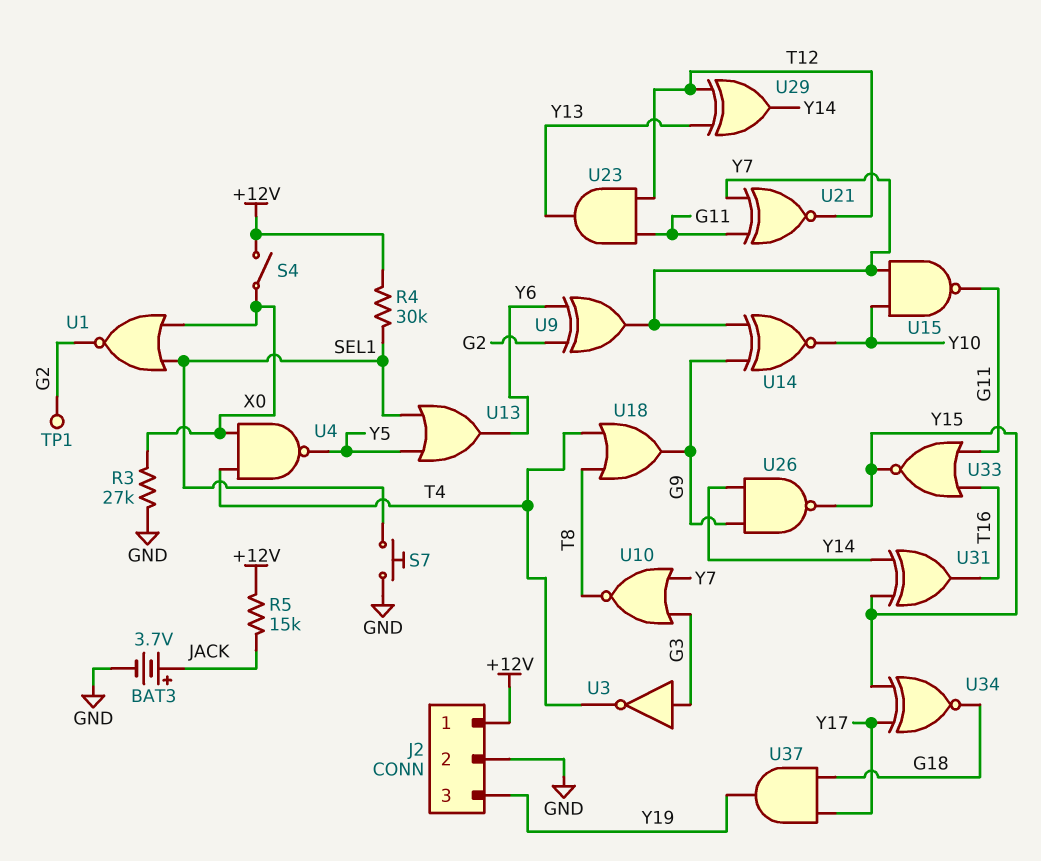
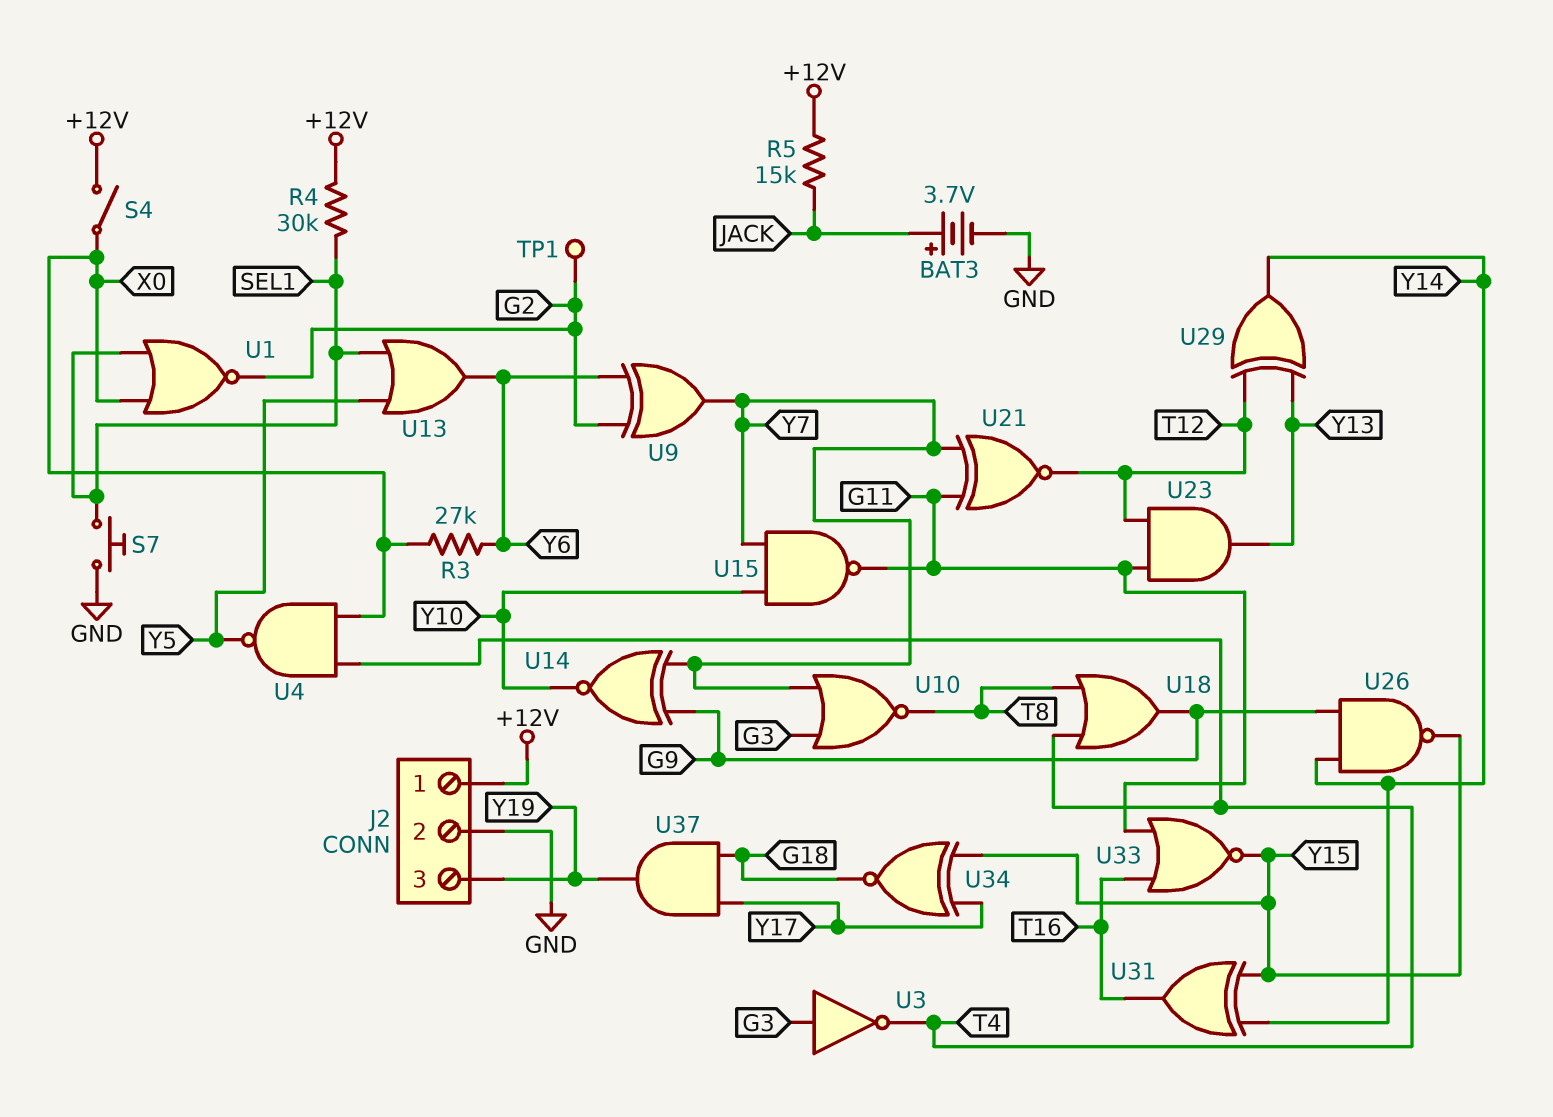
R3: 27k (GND, X0) -> 27k (X0, Y6)

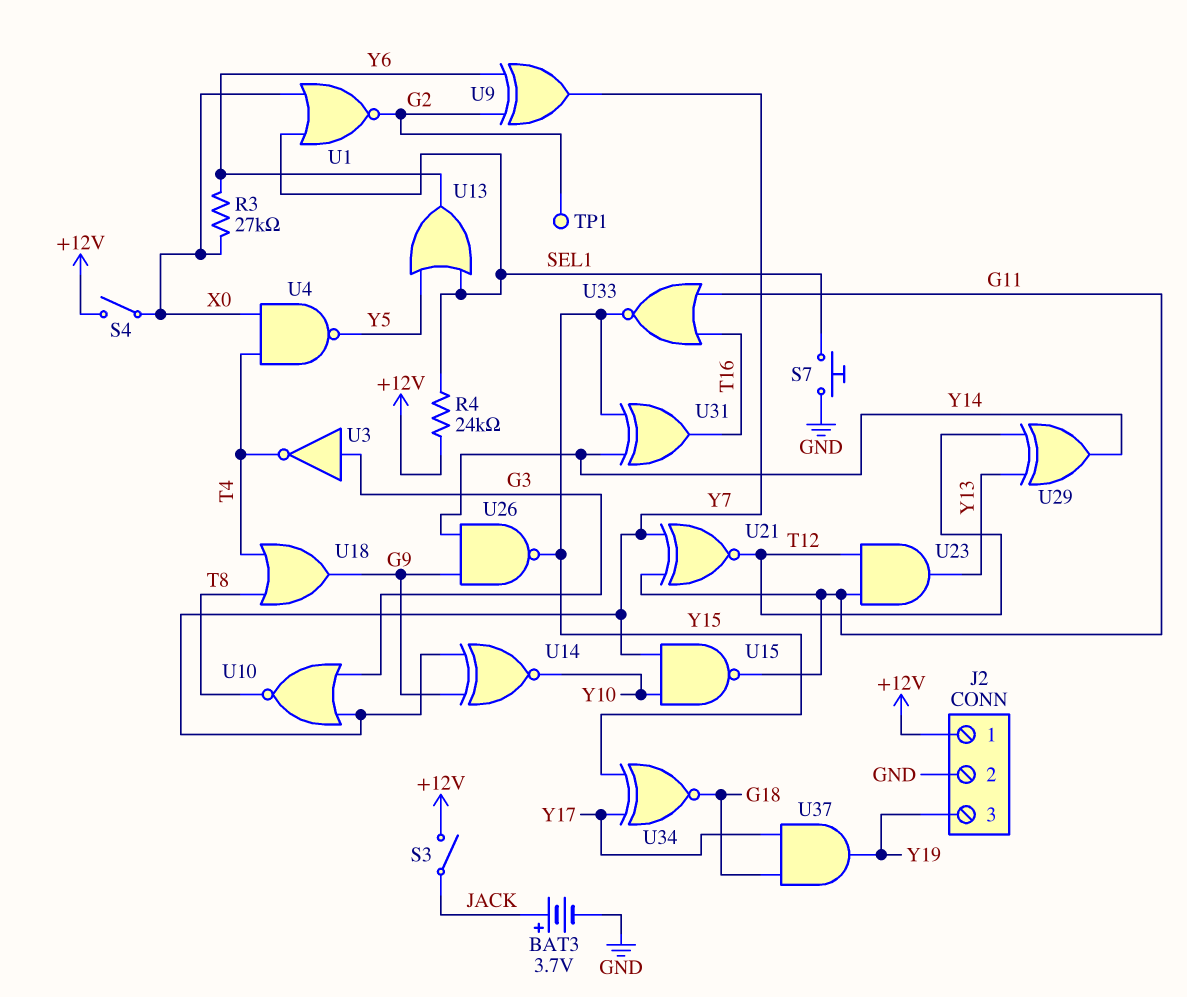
R4: 30k (+12V, SEL1) -> 24k (+12V, SEL1)
R5: 15k (+12V, JACK) -> none
S3: none -> switch (+12V, JACK)

